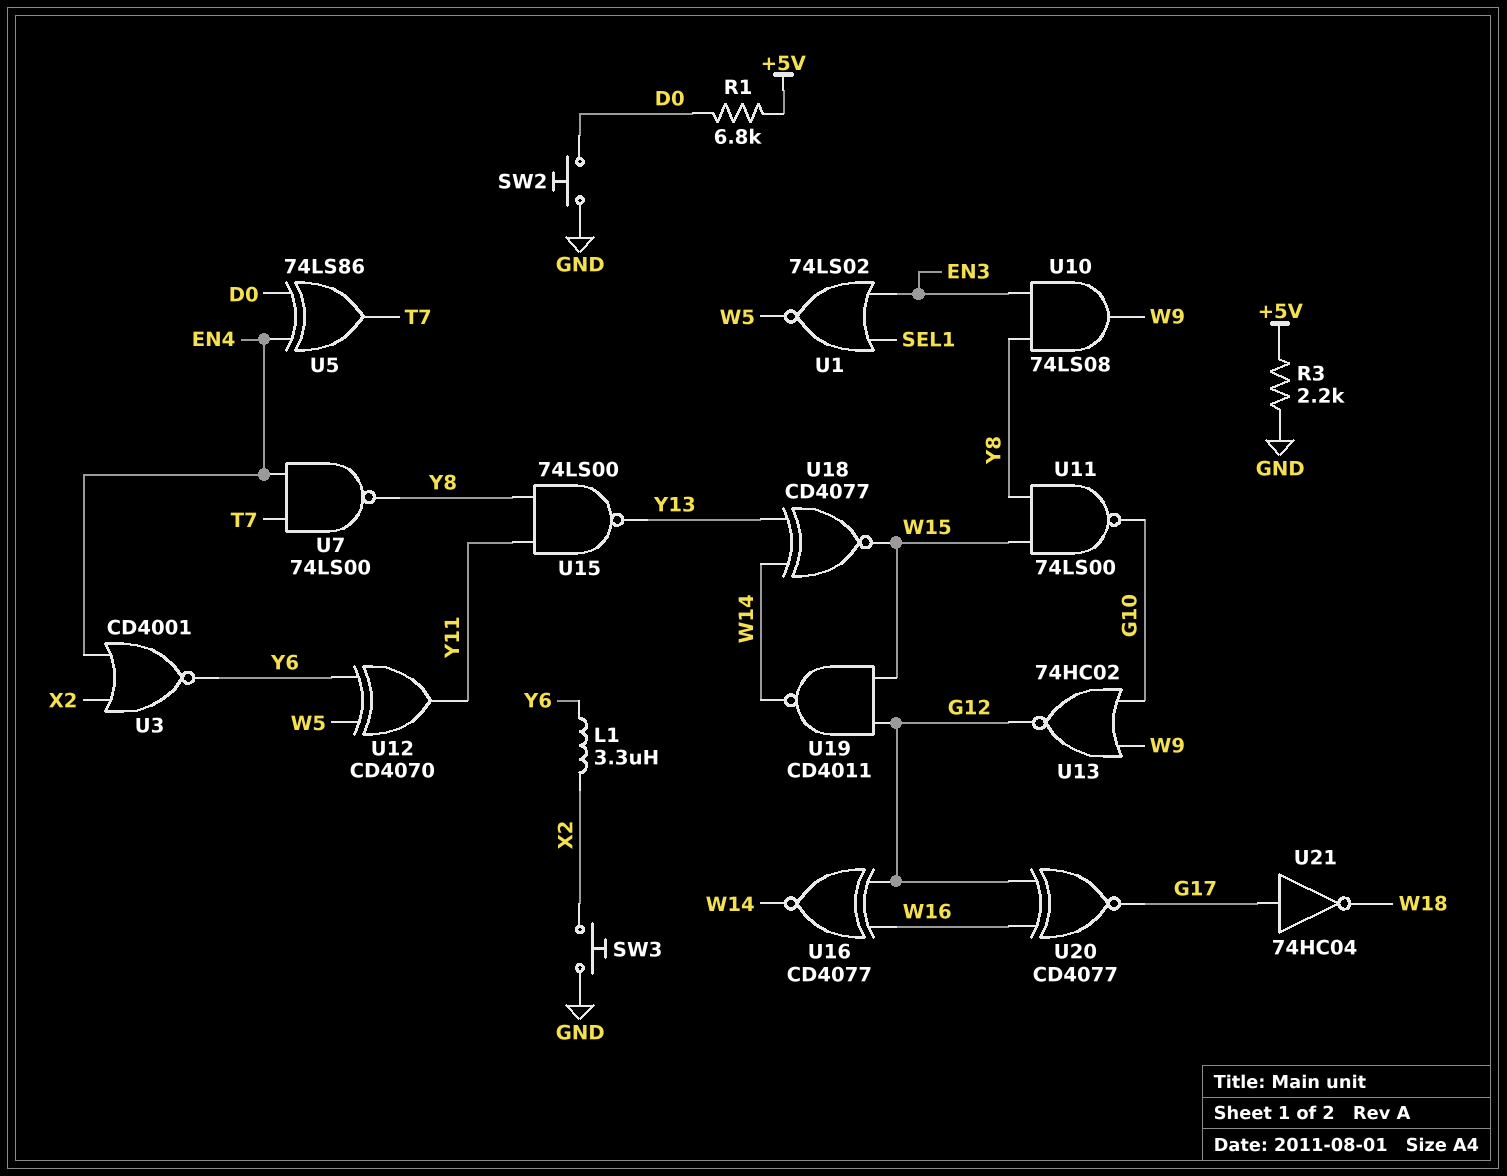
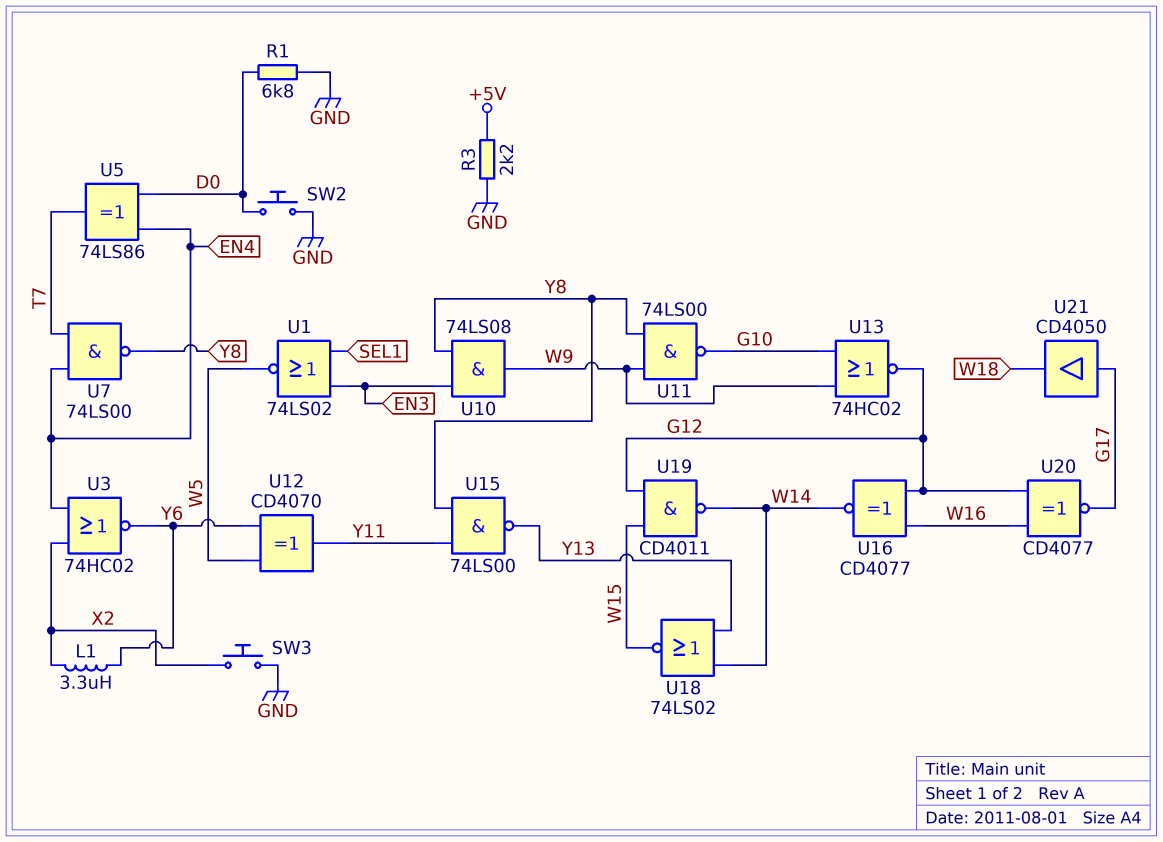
R1: 6.8k (+5V, D0) -> 6.8k (D0, GND)
U3: NOR CD4001 (in EN4, in X2, out Y6) -> NOR 74HC02 (in EN4, in X2, out Y6)
U11: NAND 74LS00 (in W15, in Y8, out G10) -> NAND 74LS00 (in W9, in Y8, out G10)
U18: XNOR CD4077 (in W14, in Y13, out W15) -> NOR 74LS02 (in W14, in Y13, out W15)
U21: NOT 74HC04 (in G17, out W18) -> buffer CD4050 (in G17, out W18)

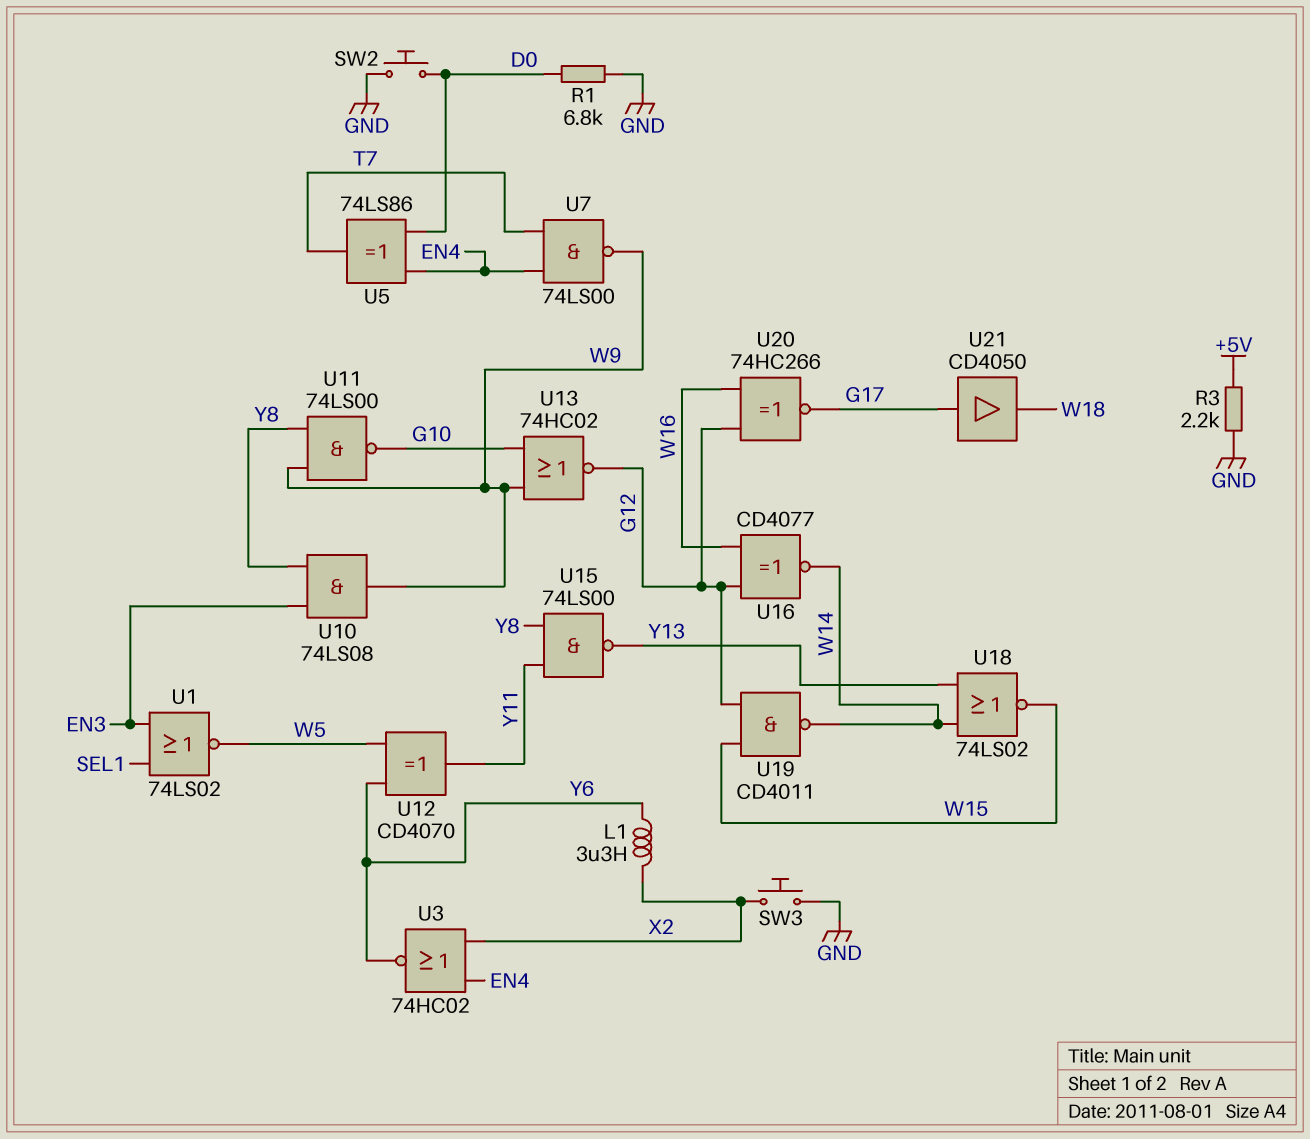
U7: NAND 74LS00 (in EN4, in T7, out Y8) -> NAND 74LS00 (in EN4, in T7, out W9)
U20: XNOR CD4077 (in G12, in W16, out G17) -> XNOR 74HC266 (in G12, in W16, out G17)

